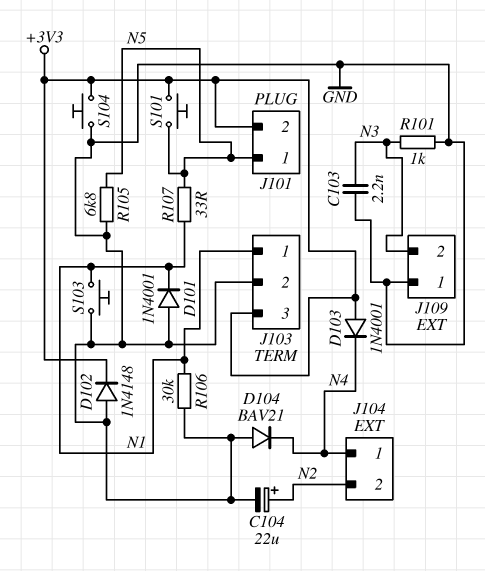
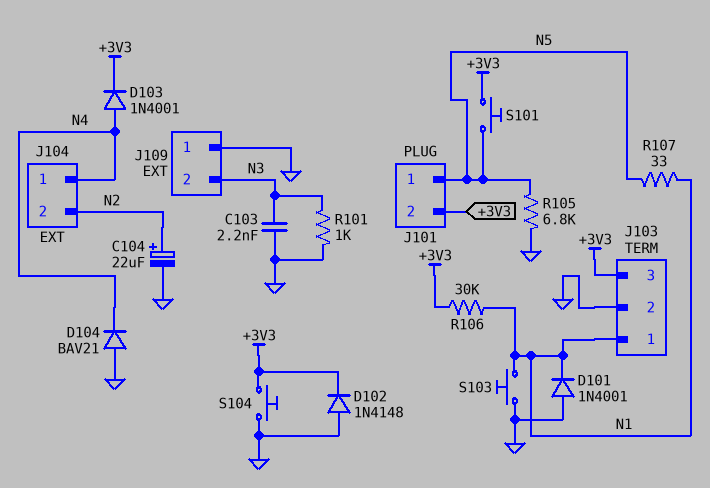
D103: diode 1N4001 (A +3V3, K N4) -> diode 1N4001 (A N4, K +3V3)
R106: 30k (GND, N1) -> 30k (+3V3, N1)

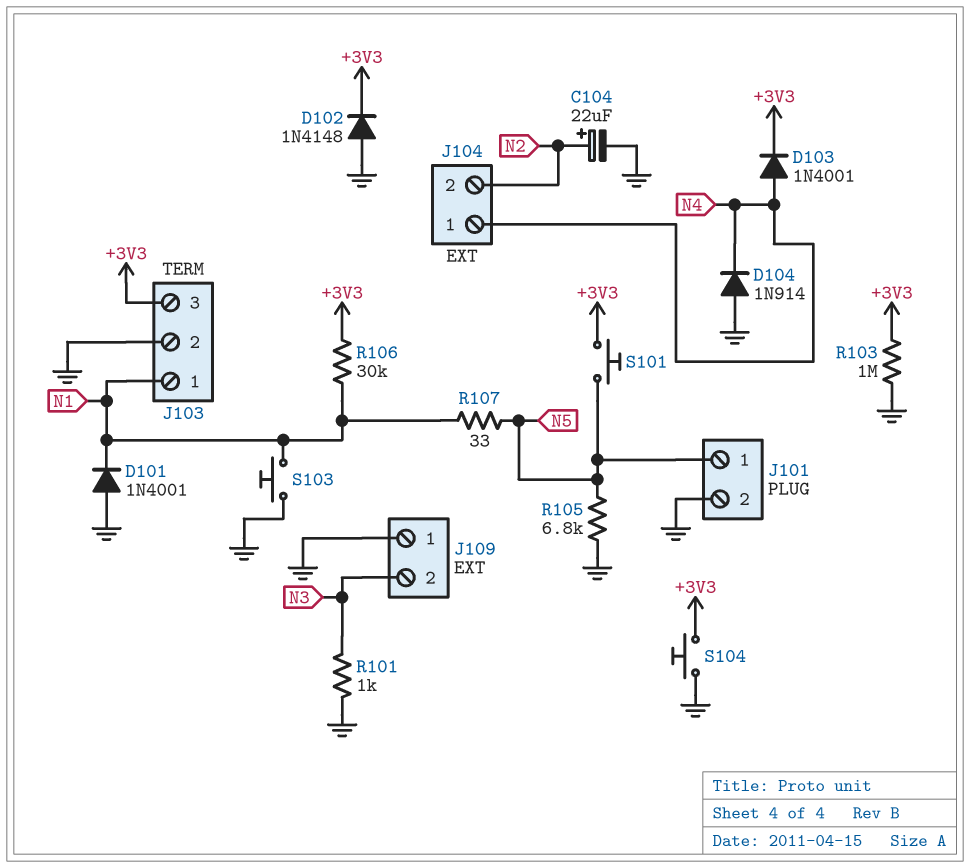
C103: 2.2nF (GND, N3) -> none
D104: diode BAV21 (A GND, K N4) -> diode 1N914 (A GND, K N4)
J101 pin 2: +3V3 -> GND
R103: none -> 1M (+3V3, GND)

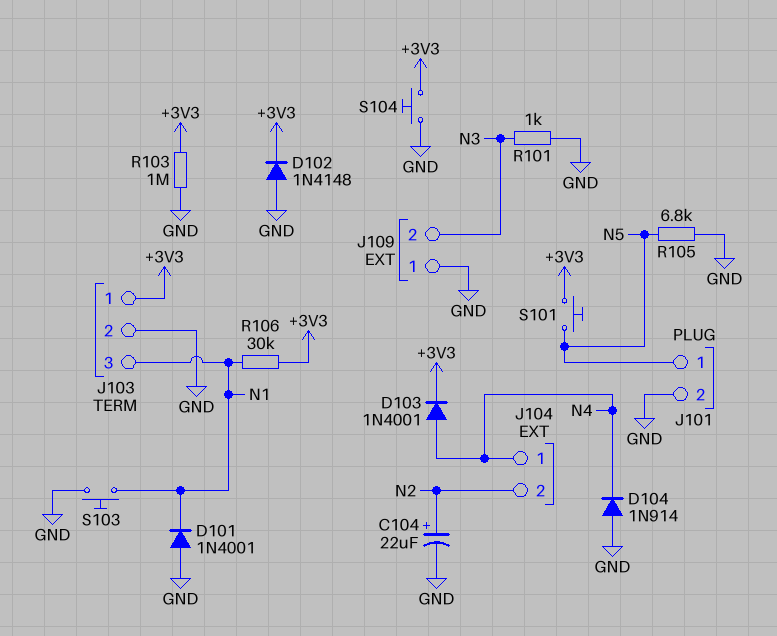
J103 pin 1: N1 -> +3V3
J103 pin 3: +3V3 -> N1
R107: 33 (N1, N5) -> none

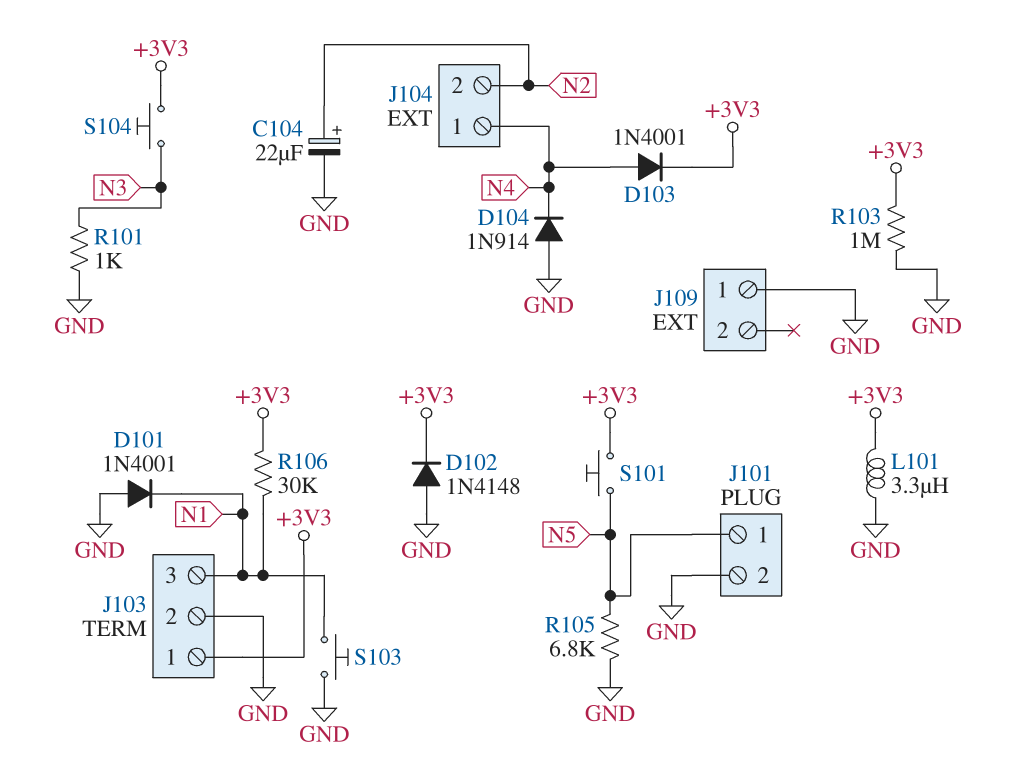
J109 pin 2: N3 -> none
L101: none -> 3.3uH (+3V3, GND)
S104: button (+3V3, GND) -> button (+3V3, N3)

